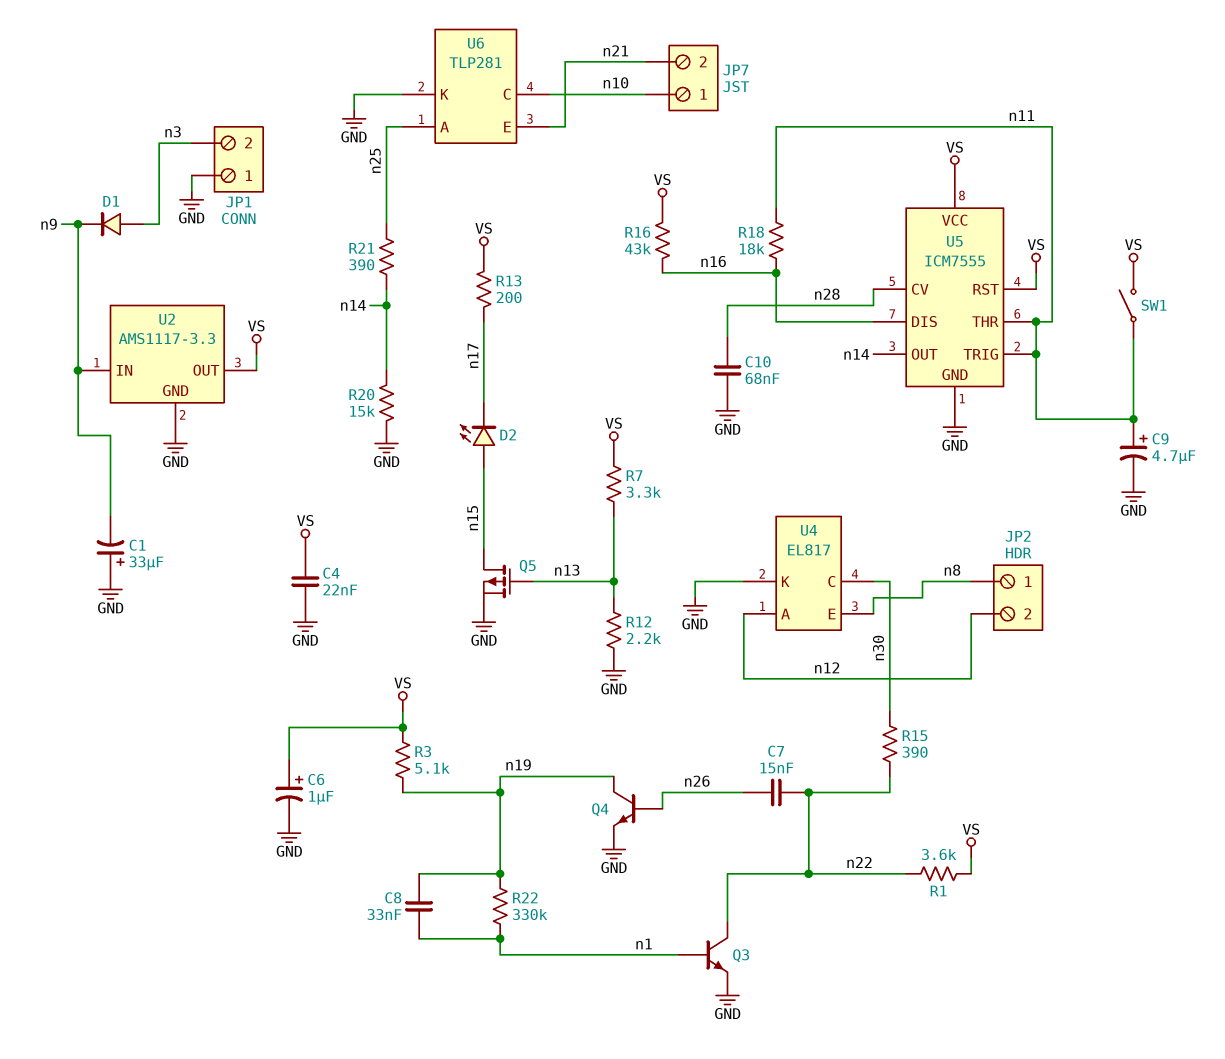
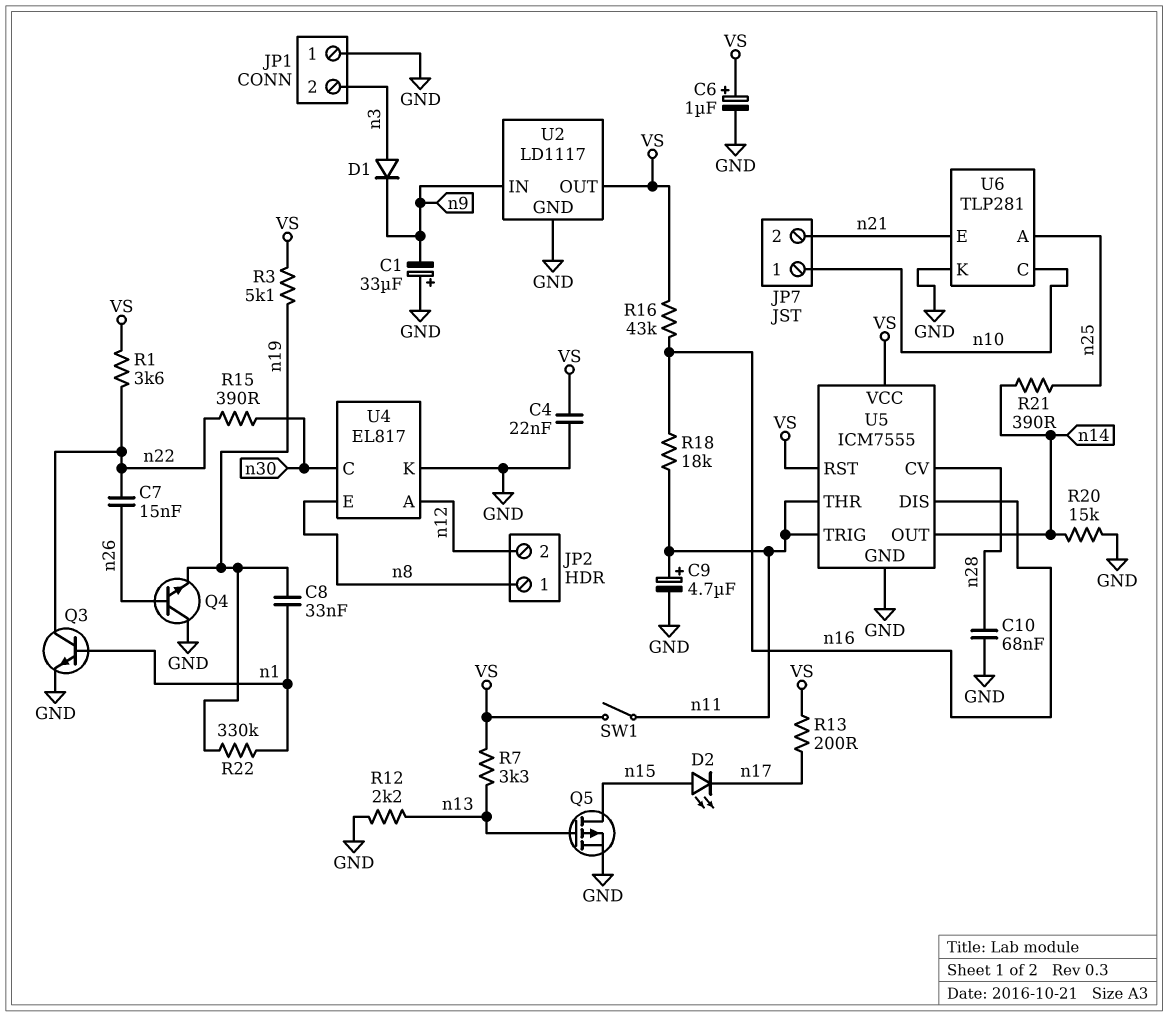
Q4: NPN (B n26, C n19, E GND) -> NPN (B n26, C GND, E n19)
U2: AMS1117-3.3 -> LD1117

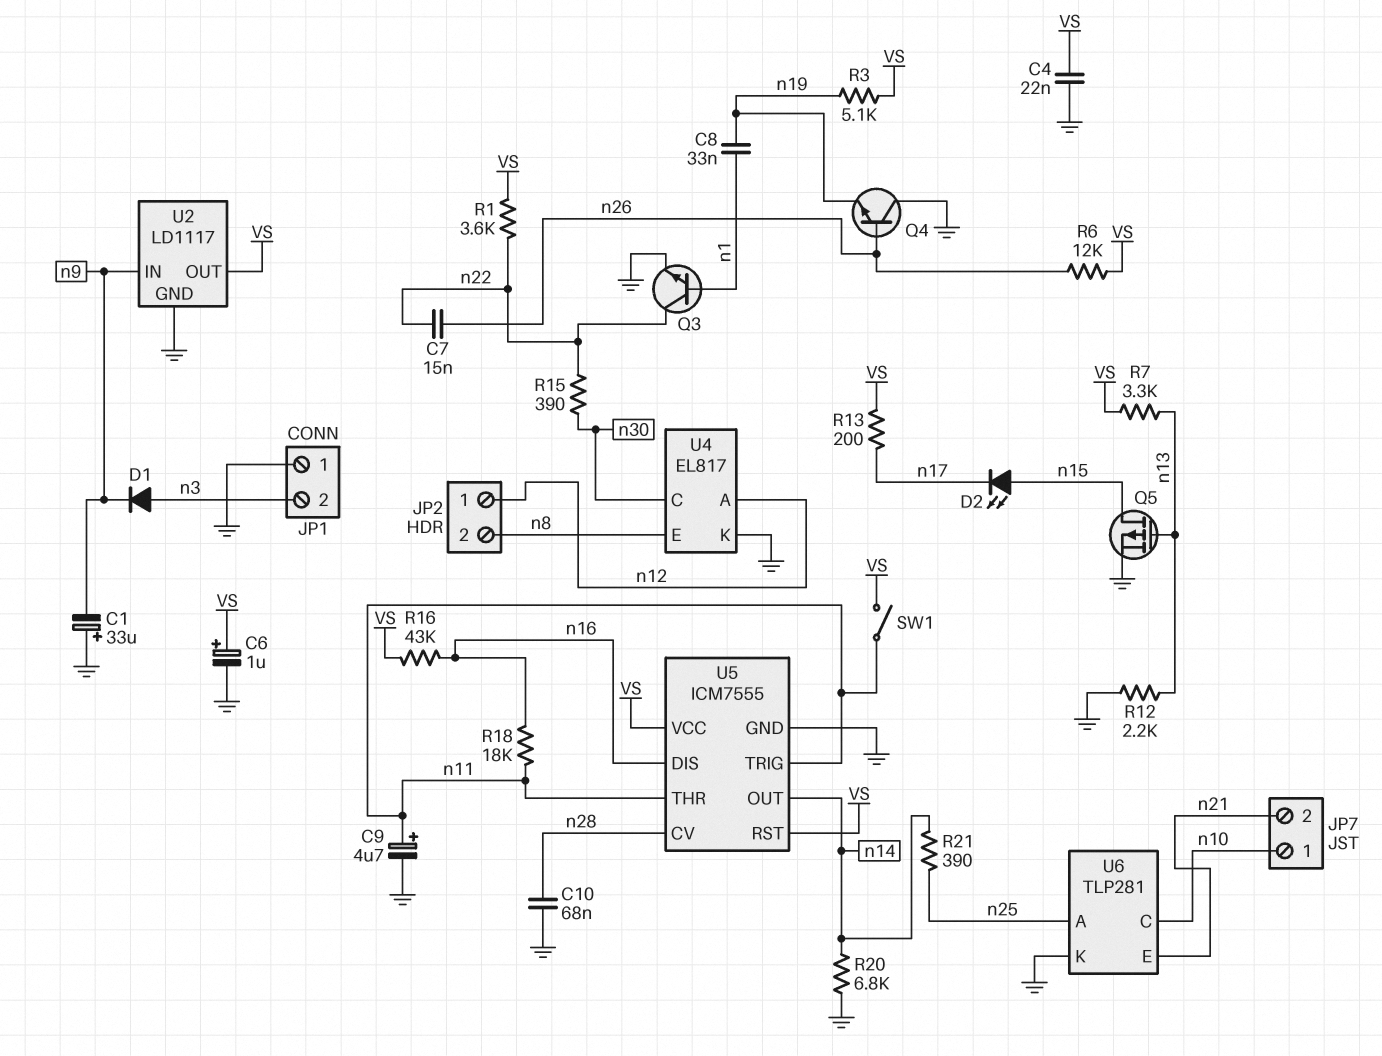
JP2 pin 1: n8 -> n12
JP2 pin 2: n12 -> n8
R6: none -> 12k (VS, n26)
R20: 15k (GND, n14) -> 6.8k (GND, n14)
R22: 330k (n1, n19) -> none

